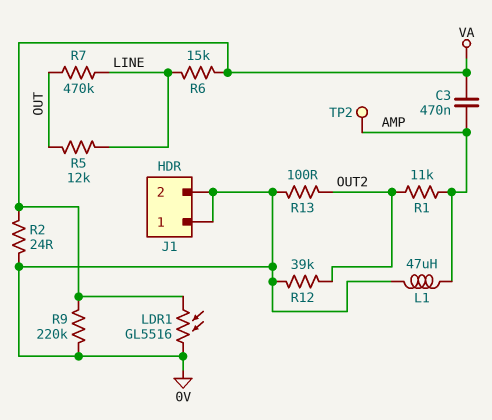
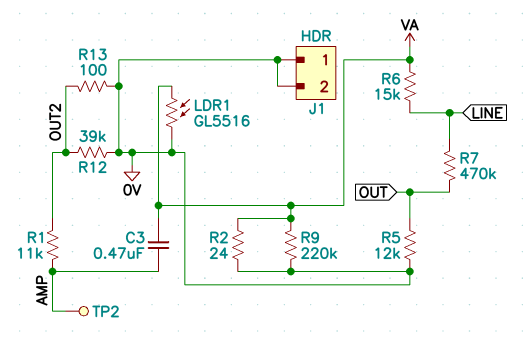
L1: 47uH (0V, AMP) -> none
R5: 12k (LINE, OUT) -> 12k (0V, OUT)

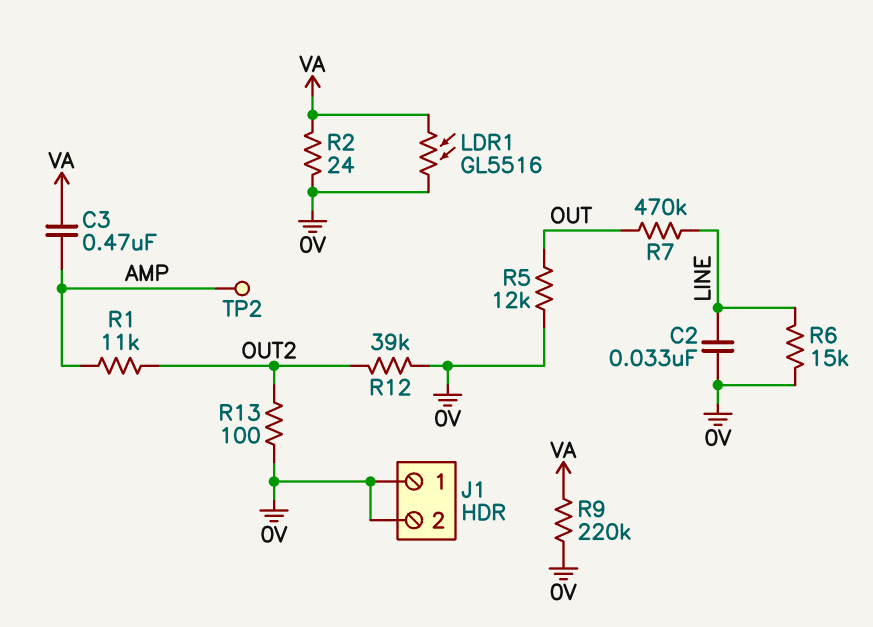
C2: none -> 33nF (0V, LINE)
R6: 15k (LINE, VA) -> 15k (0V, LINE)

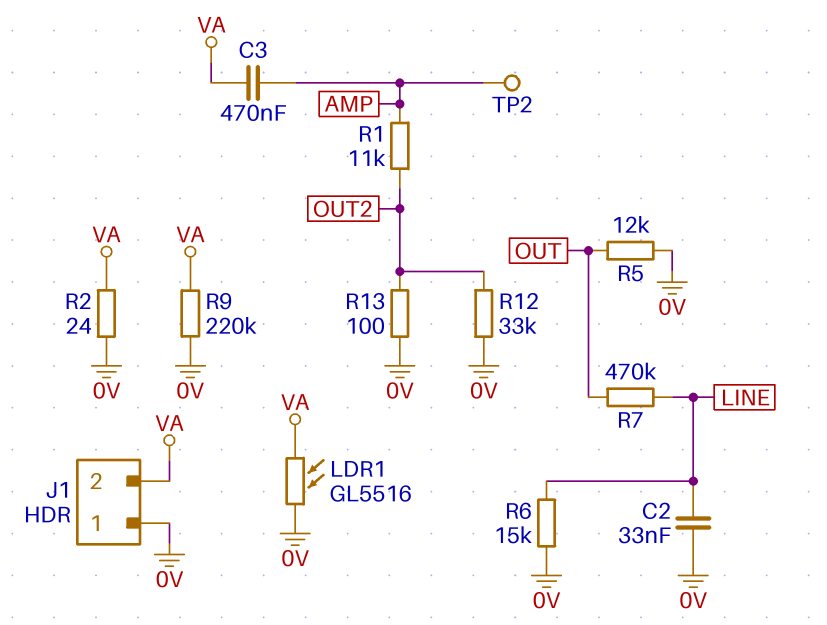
J1 pin 2: 0V -> VA
R12: 39k (0V, OUT2) -> 33k (0V, OUT2)

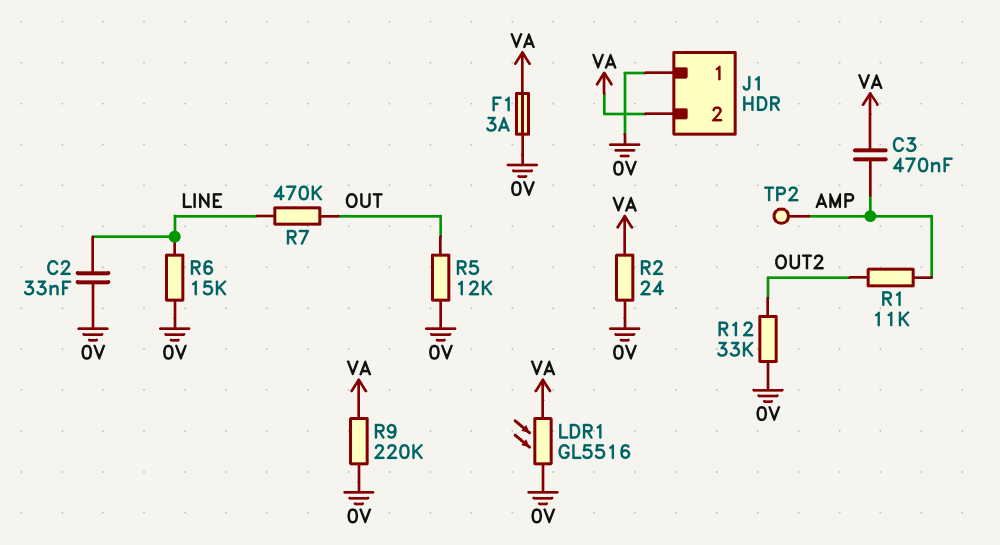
F1: none -> 3A (0V, VA)
R13: 100 (0V, OUT2) -> none

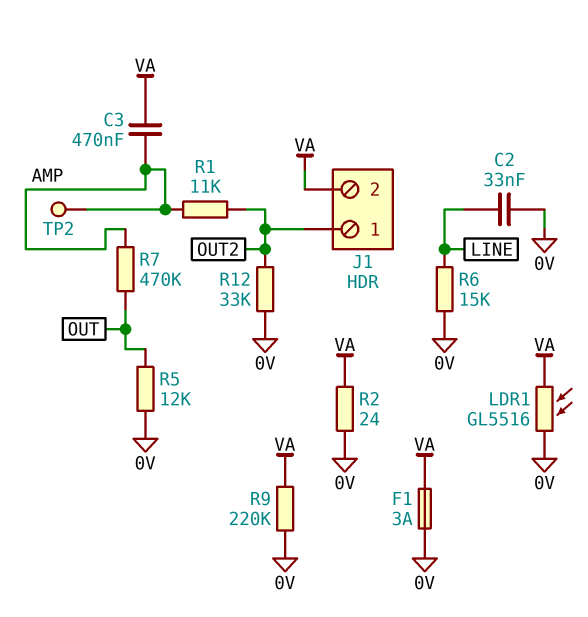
J1 pin 1: 0V -> OUT2
R7: 470k (LINE, OUT) -> 470k (AMP, OUT)

